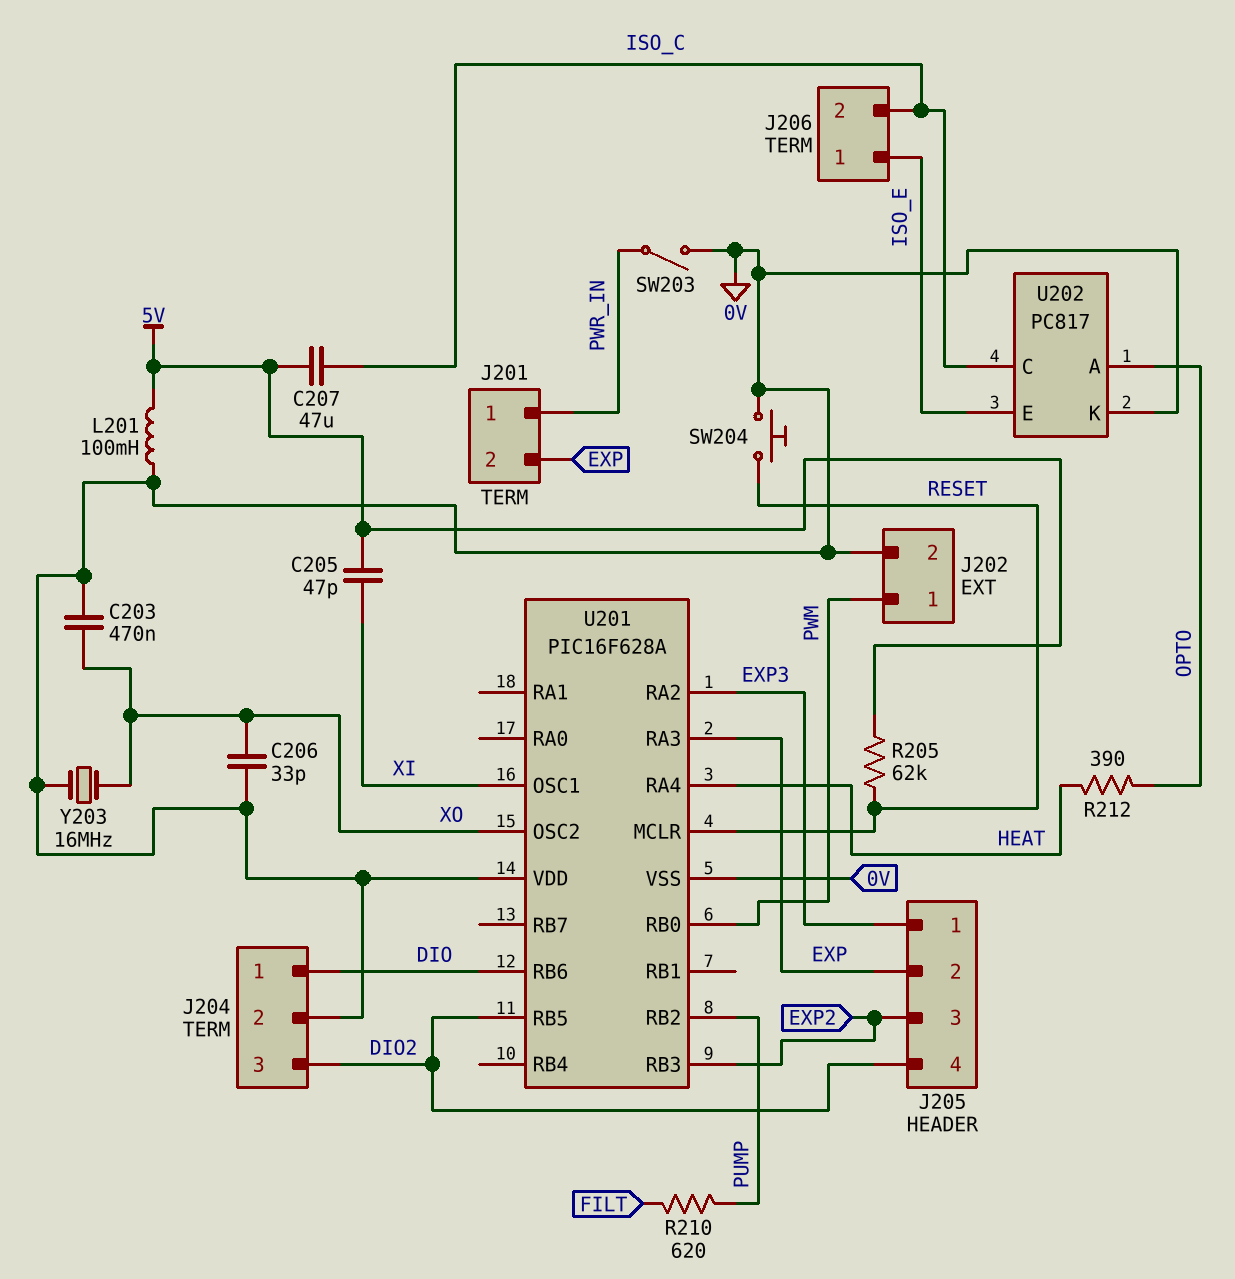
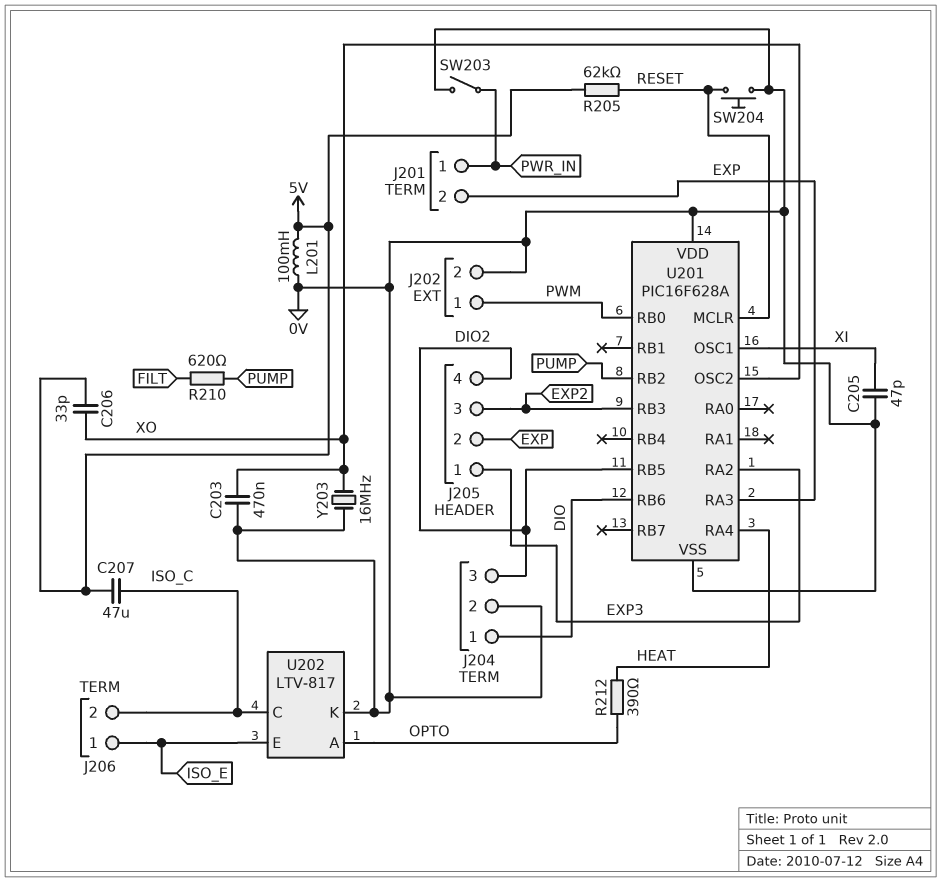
C205: 47pF (5V, XI) -> 47pF (0V, XI)
C206: 33pF (0V, XO) -> 33pF (5V, XO)
U202: PC817 -> LTV-817

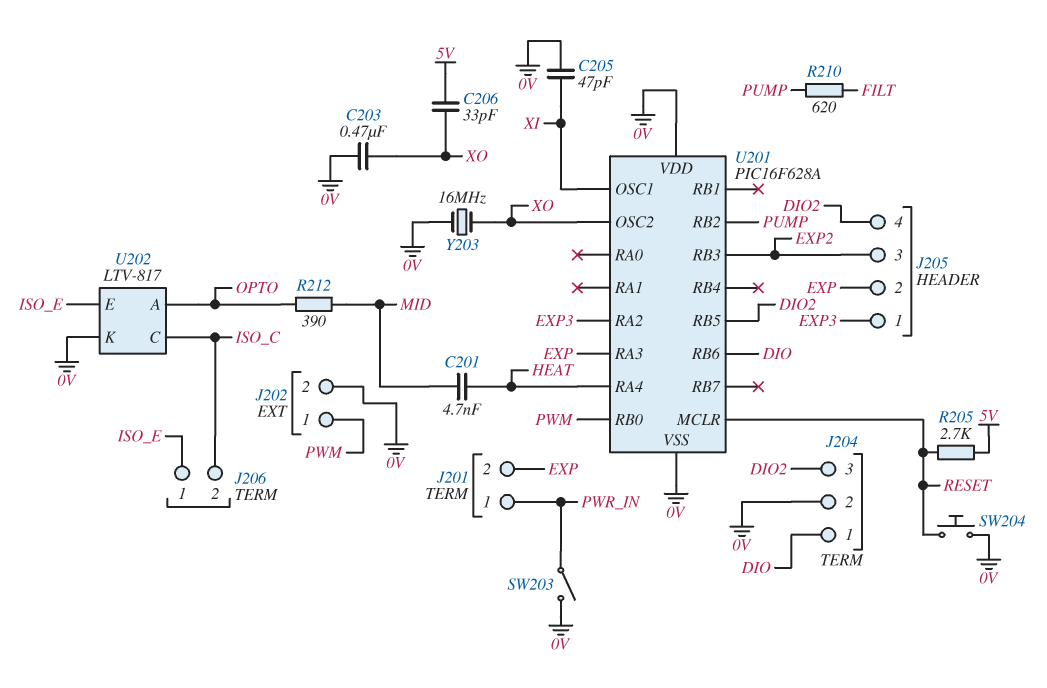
C201: none -> 4.7nF (HEAT, MID)
C207: 47uF (5V, ISO_C) -> none
L201: 100mH (0V, 5V) -> none
R205: 62k (5V, RESET) -> 2.7k (5V, RESET)
R212: 390 (HEAT, OPTO) -> 390 (MID, OPTO)

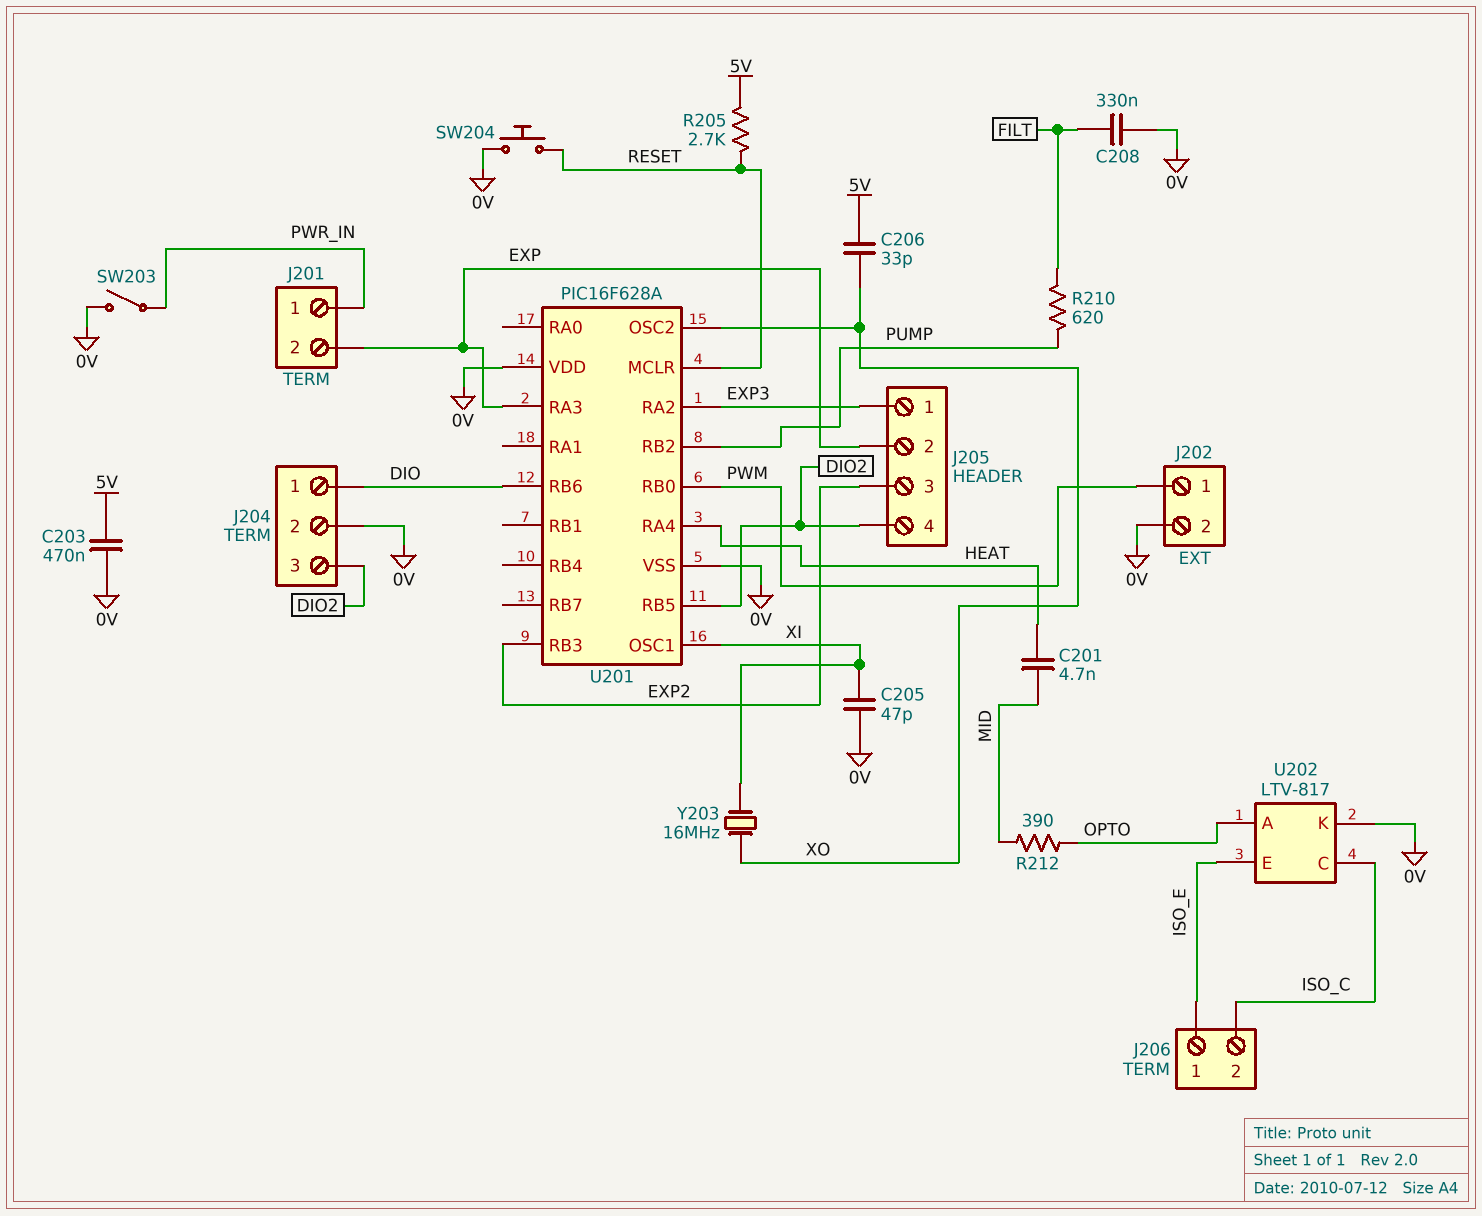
C203: 470nF (0V, XO) -> 470nF (0V, 5V)
C208: none -> 330nF (0V, FILT)
Y203: 16MHz (0V, XO) -> 16MHz (XI, XO)

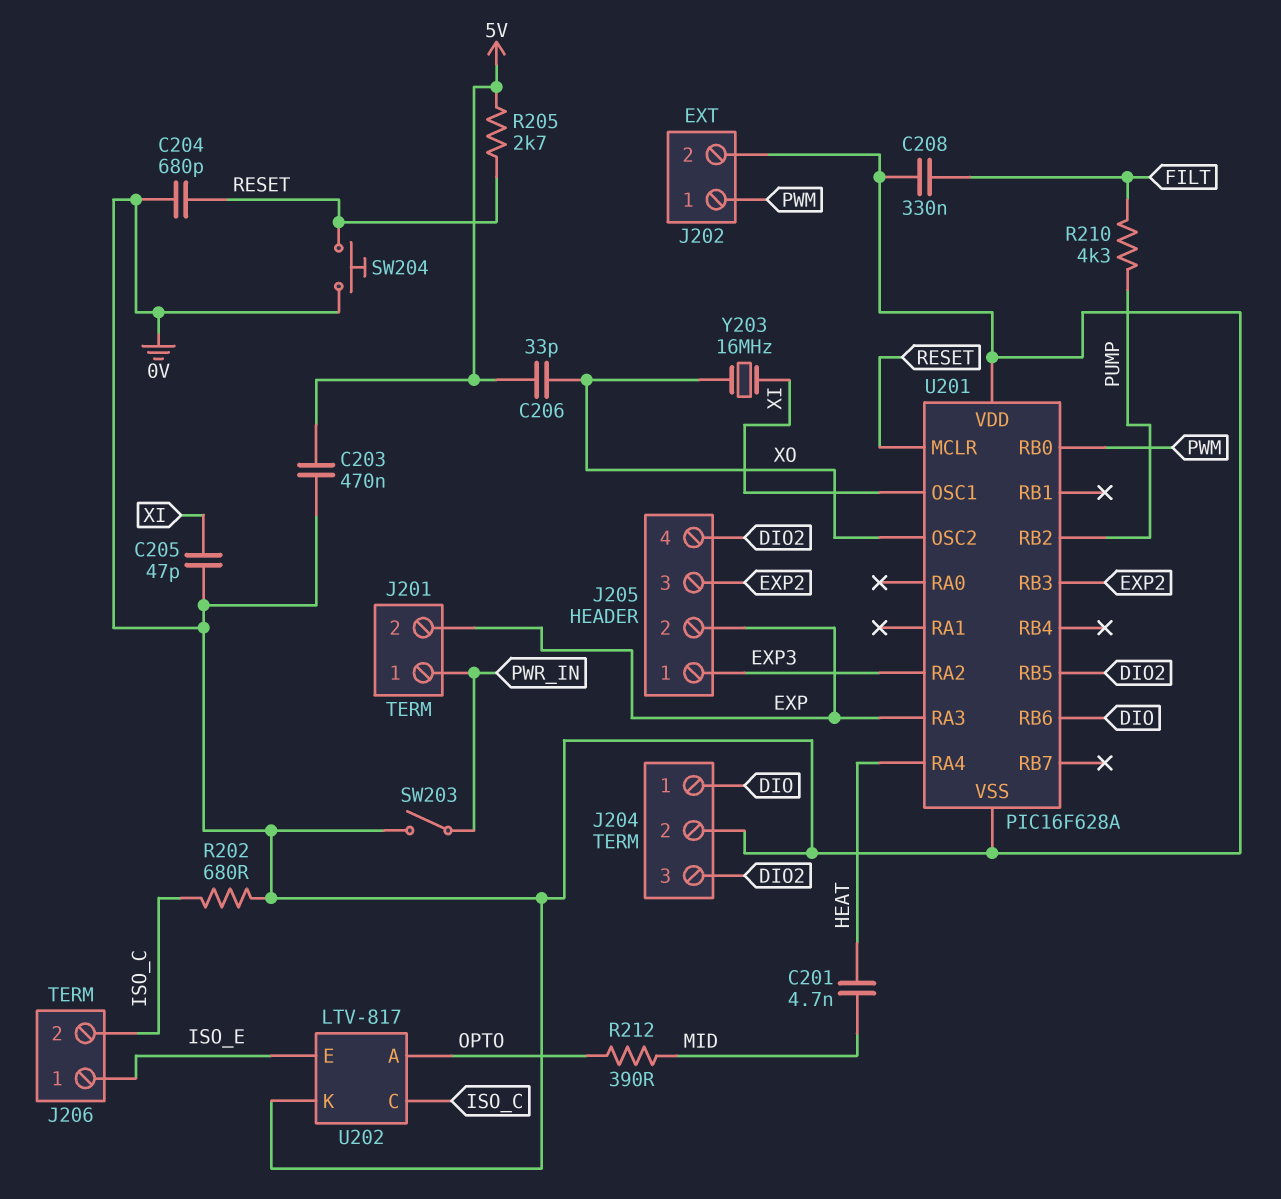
C204: none -> 680pF (0V, RESET)
R202: none -> 680 (0V, ISO_C)
R210: 620 (FILT, PUMP) -> 4.3k (FILT, PUMP)

